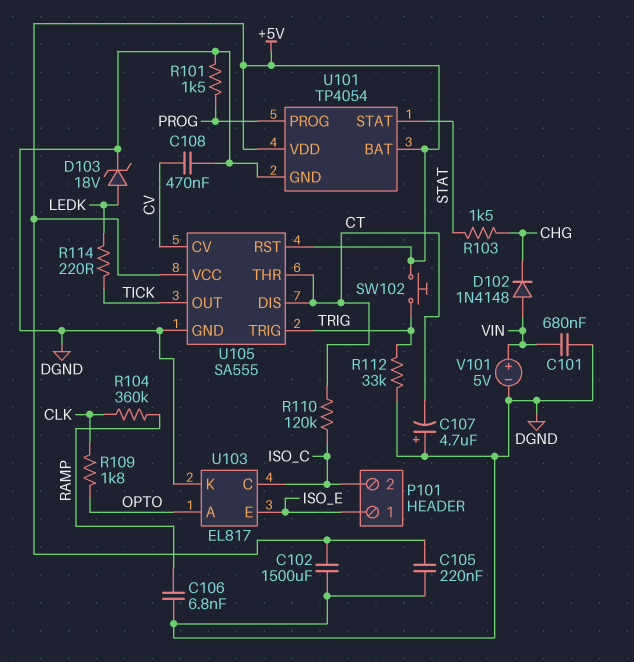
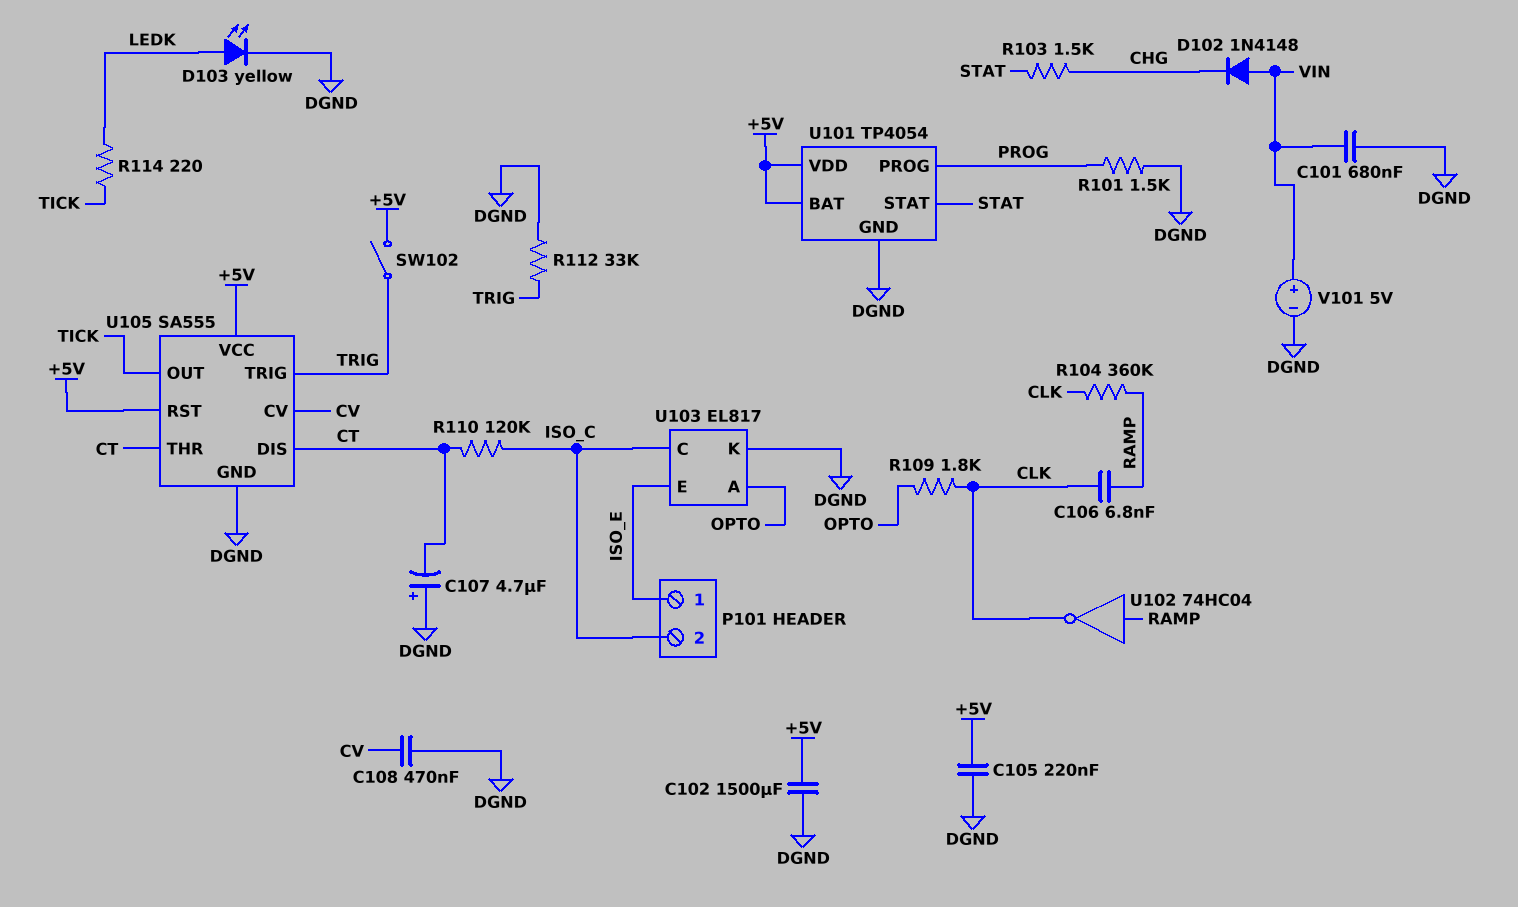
C106: 6.8nF (DGND, RAMP) -> 6.8nF (CLK, RAMP)
D103: zener 18V (A LEDK, K DGND) -> LED yellow (A LEDK, K DGND)
SW102: button (+5V, TRIG) -> switch (+5V, TRIG)
U102: none -> NOT 74HC04 (in RAMP, out CLK)

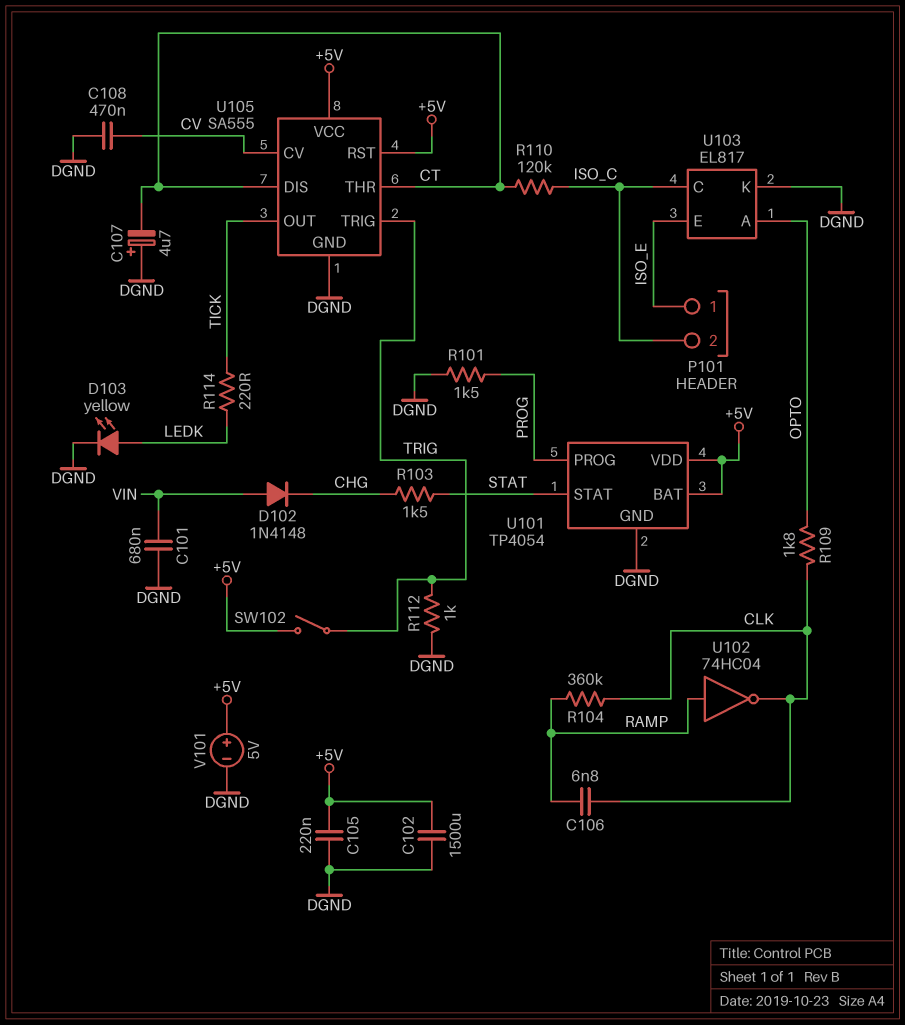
R112: 33k (DGND, TRIG) -> 1k (DGND, TRIG)
V101: 5V (plus VIN, minus DGND) -> 5V (plus +5V, minus DGND)

